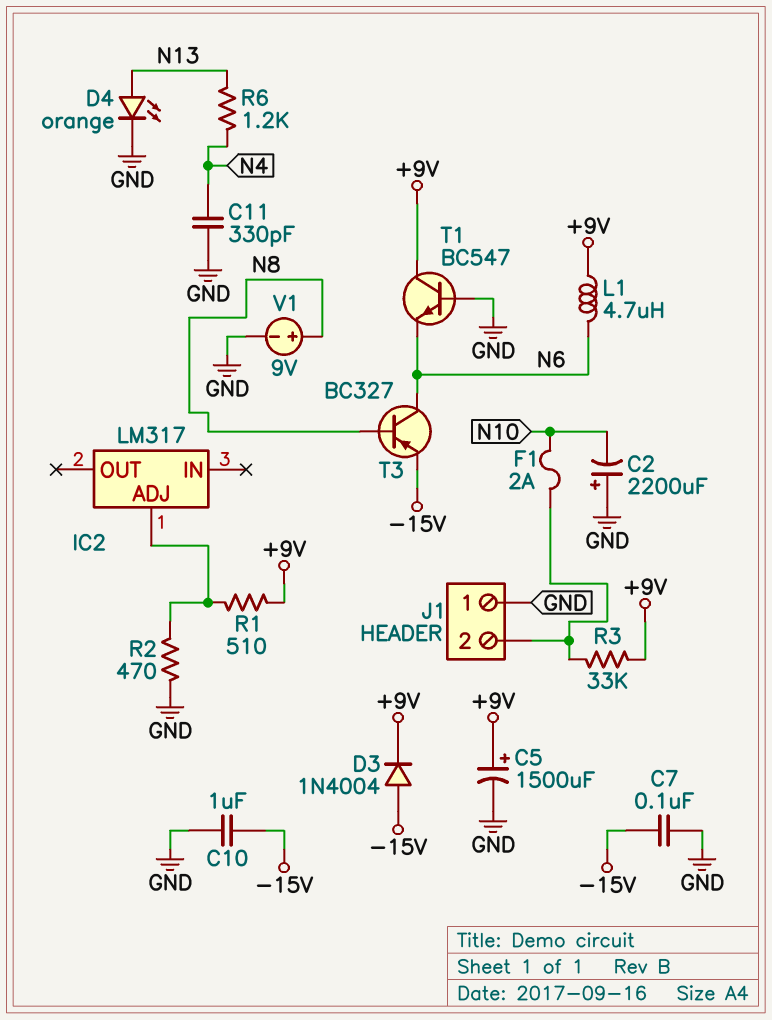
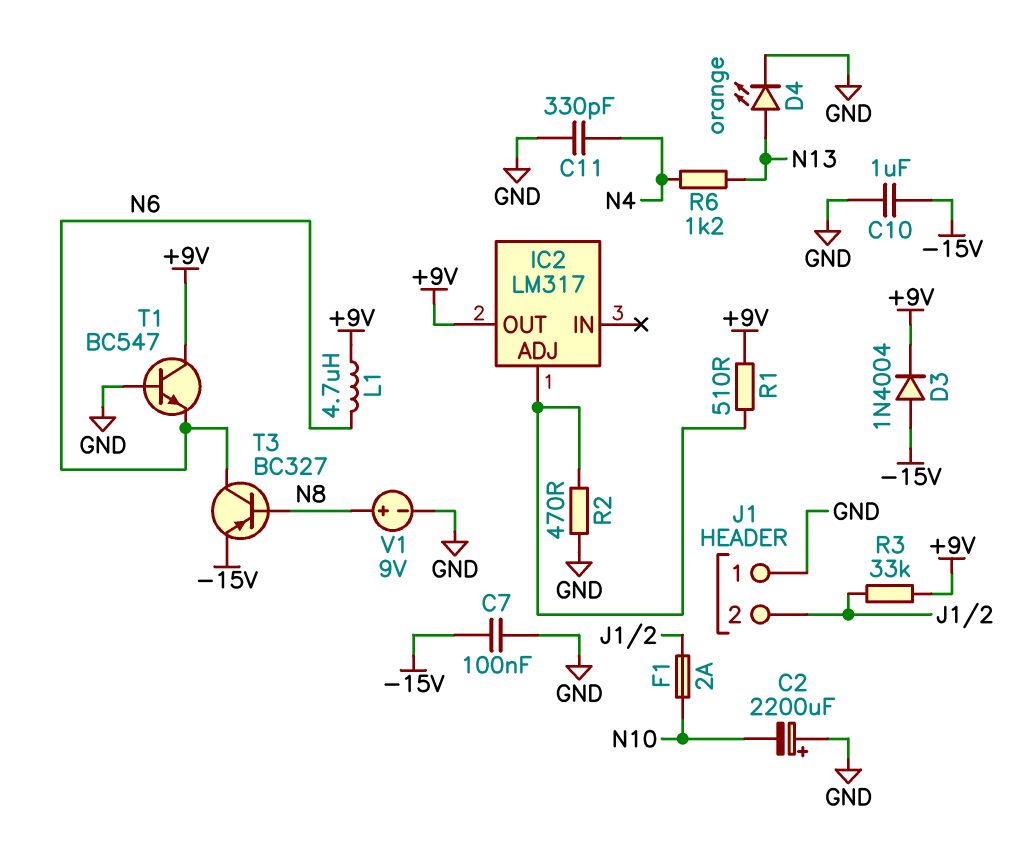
C5: 1500uF (plus +9V, minus GND) -> none
IC2 pin OUT: none -> +9V

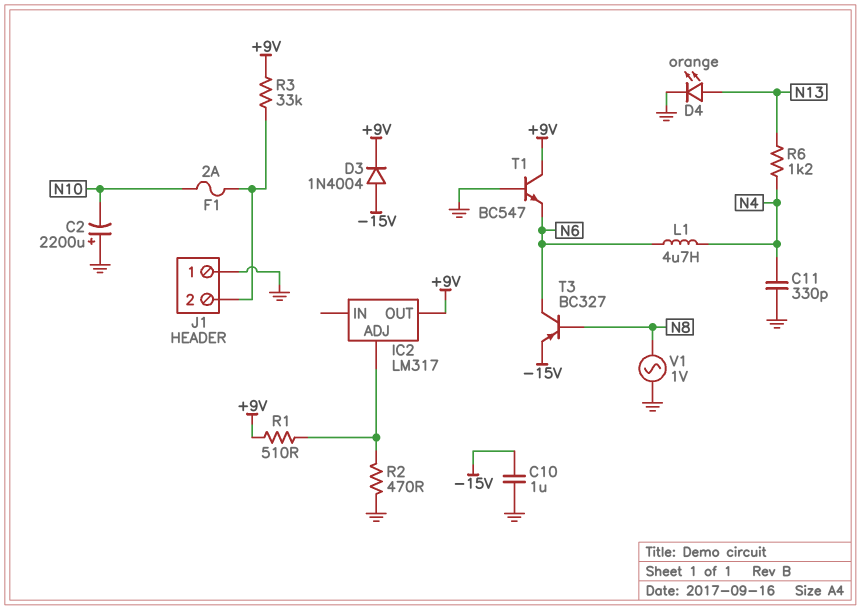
C7: 100nF (-15V, GND) -> none
L1: 4.7uH (+9V, N6) -> 4.7uH (N4, N6)
V1: 9V (plus N8, minus GND) -> AC 1V (GND, N8)

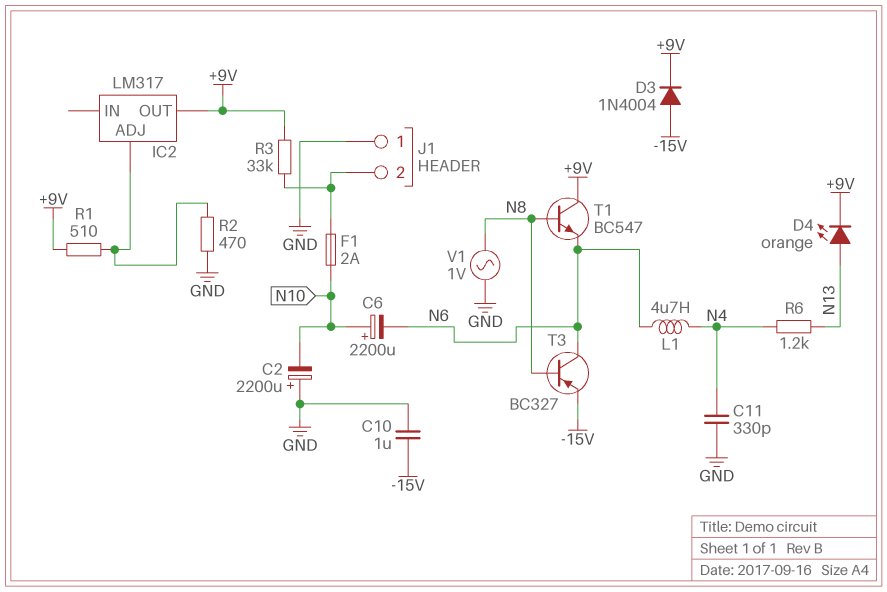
C6: none -> 2200uF (plus N10, minus N6)
D4: LED orange (A N13, K GND) -> LED orange (A N13, K +9V)
T1: NPN BC547 (B GND, C +9V, E N6) -> NPN BC547 (B N8, C +9V, E N6)

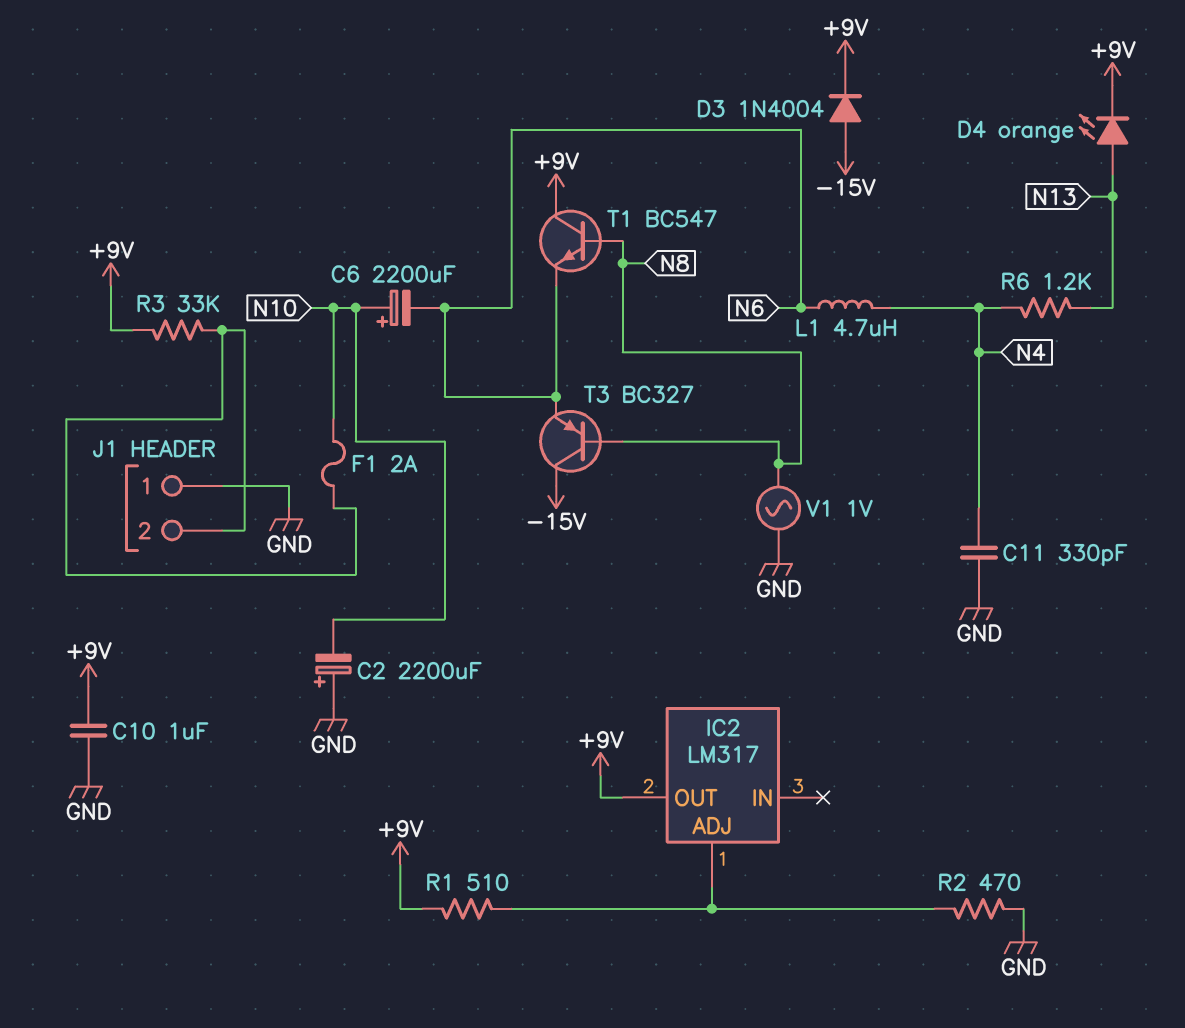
C10: 1uF (-15V, GND) -> 1uF (+9V, GND)
T3: PNP BC327 (B N8, C N6, E -15V) -> PNP BC327 (B N8, C -15V, E N6)

